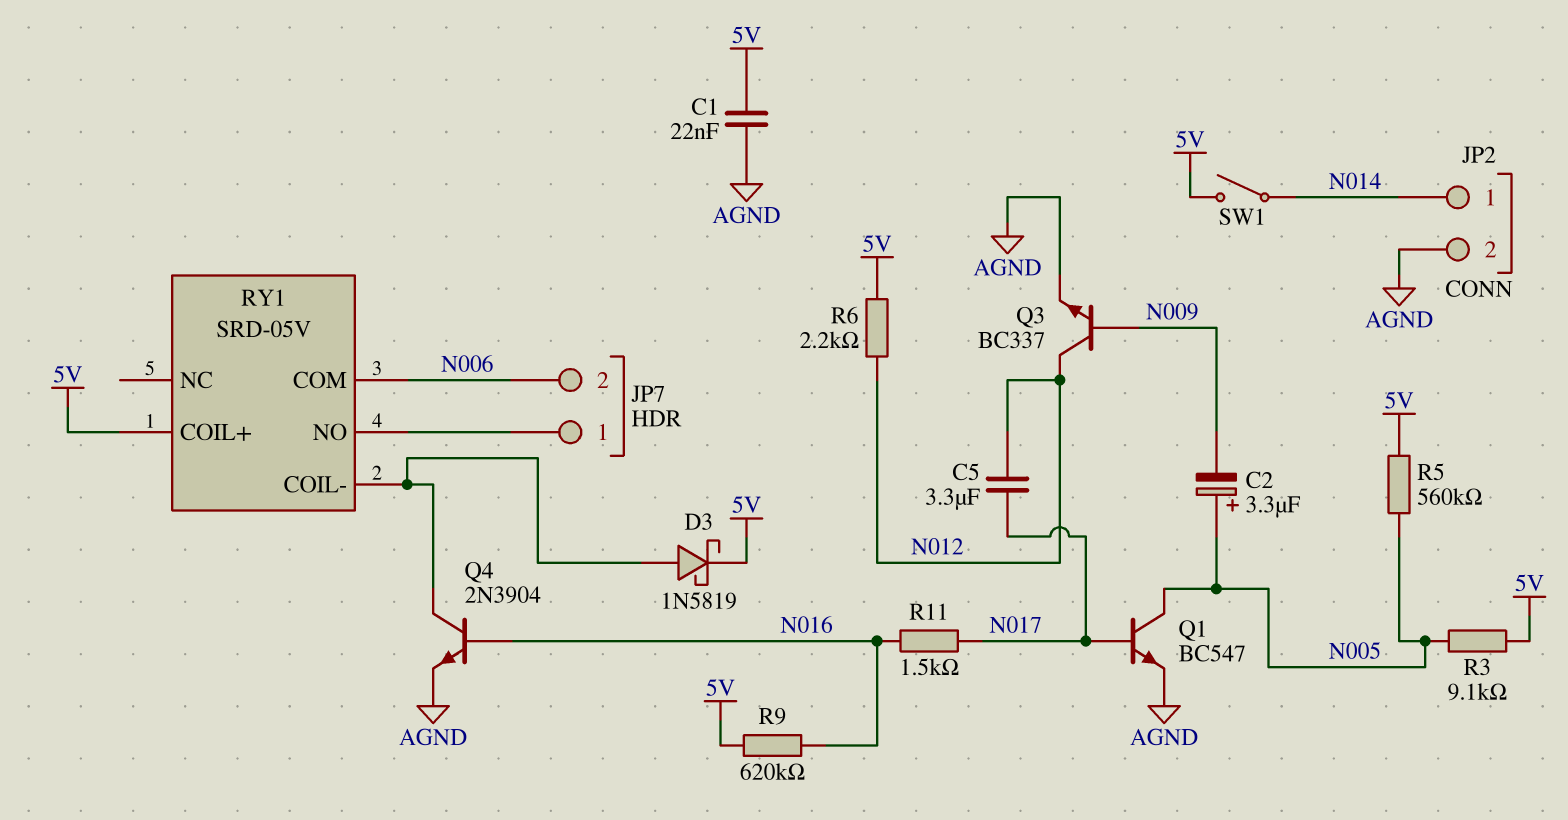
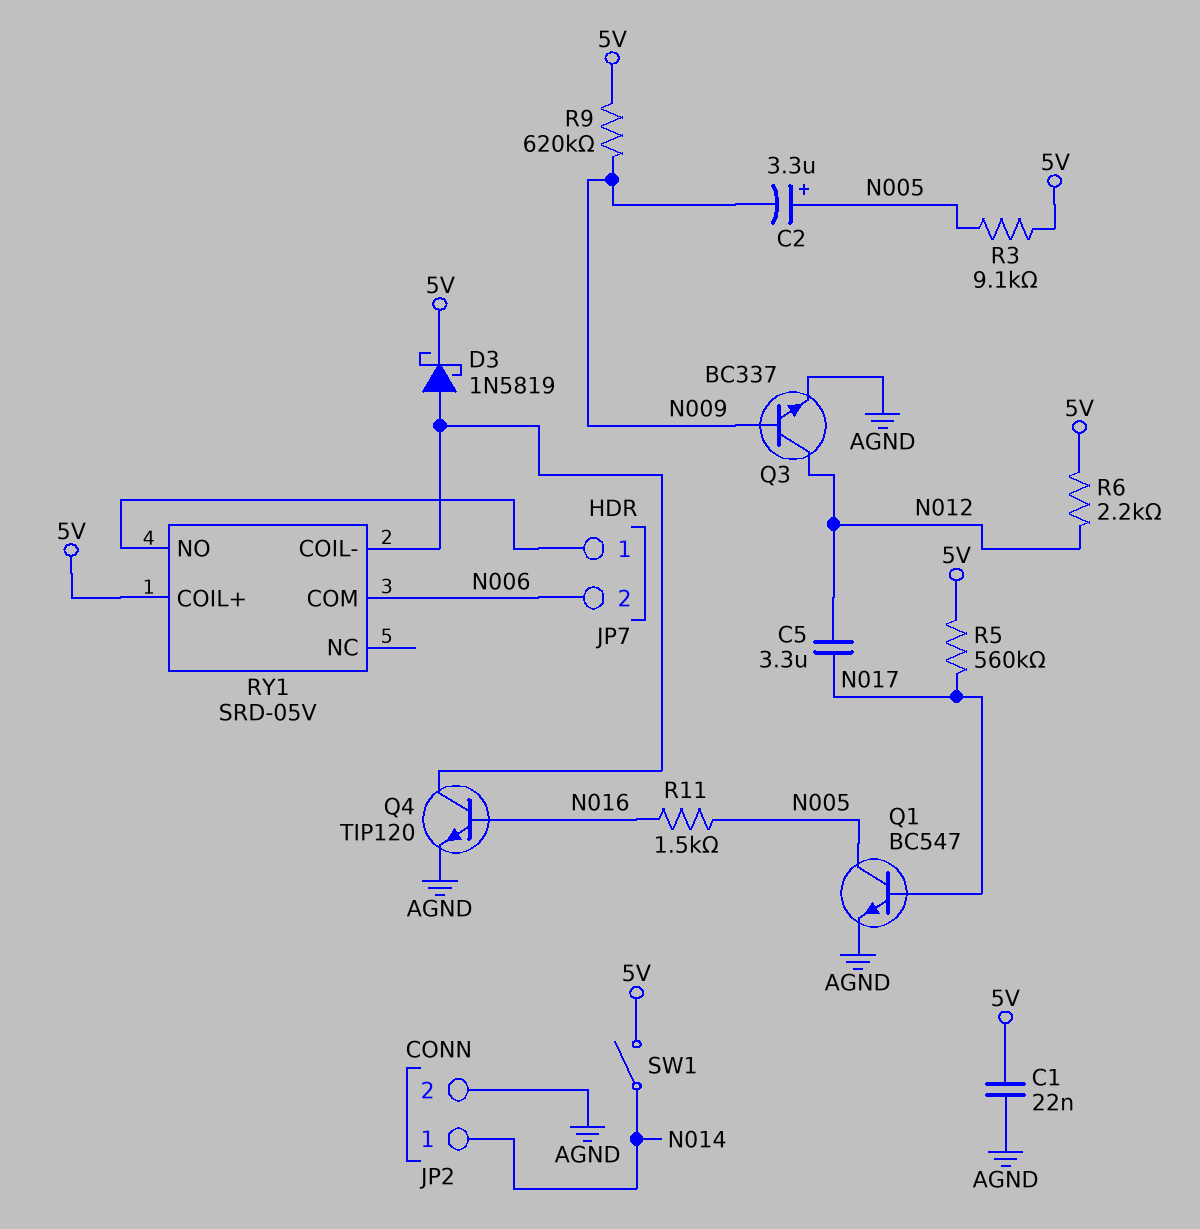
Q4: NPN 2N3904 (B N016, C RY1/COIL-, E AGND) -> NPN TIP120 (B N016, C RY1/COIL-, E AGND)
R5: 560k (5V, N005) -> 560k (5V, N017)
R9: 620k (5V, N016) -> 620k (5V, N009)
R11: 1.5k (N016, N017) -> 1.5k (N005, N016)

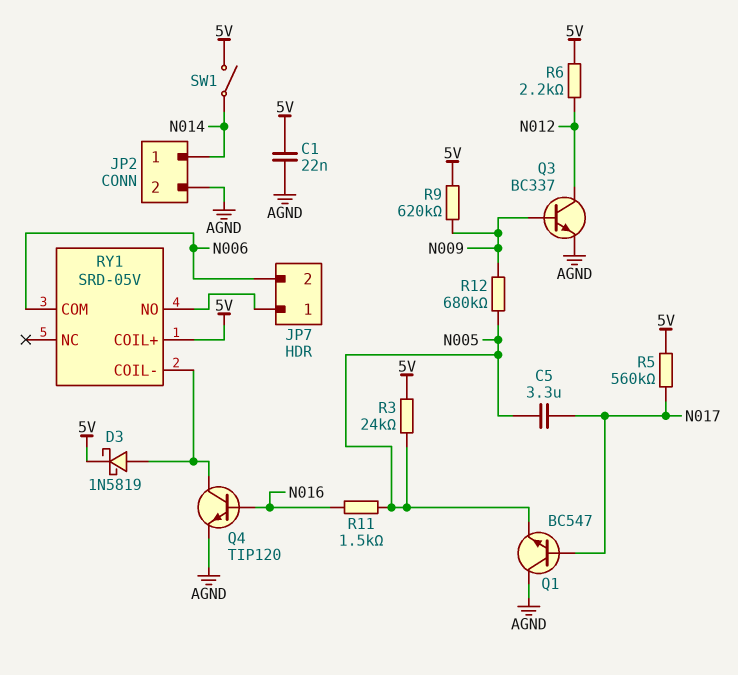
C2: 3.3uF (plus N005, minus N009) -> none
C5: 3.3uF (N012, N017) -> 3.3uF (N005, N017)
Q1: NPN BC547 (B N017, C N005, E AGND) -> NPN BC547 (B N017, C AGND, E N005)
R3: 9.1k (5V, N005) -> 24k (5V, N005)
R12: none -> 680k (N005, N009)

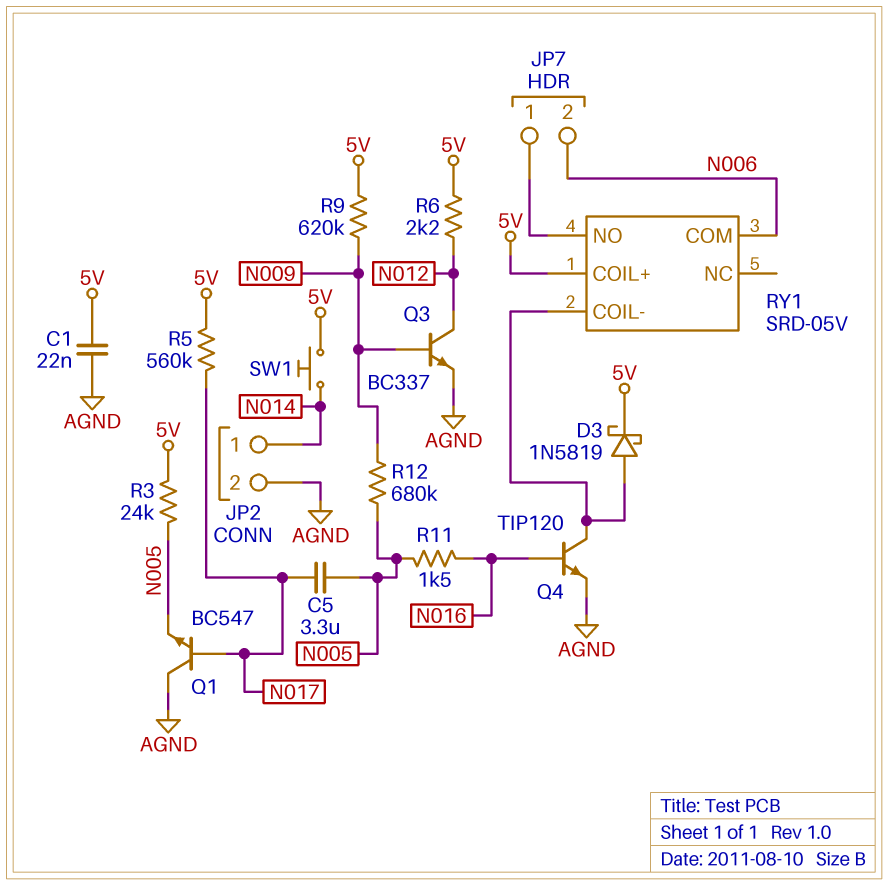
SW1: switch (5V, N014) -> button (5V, N014)

